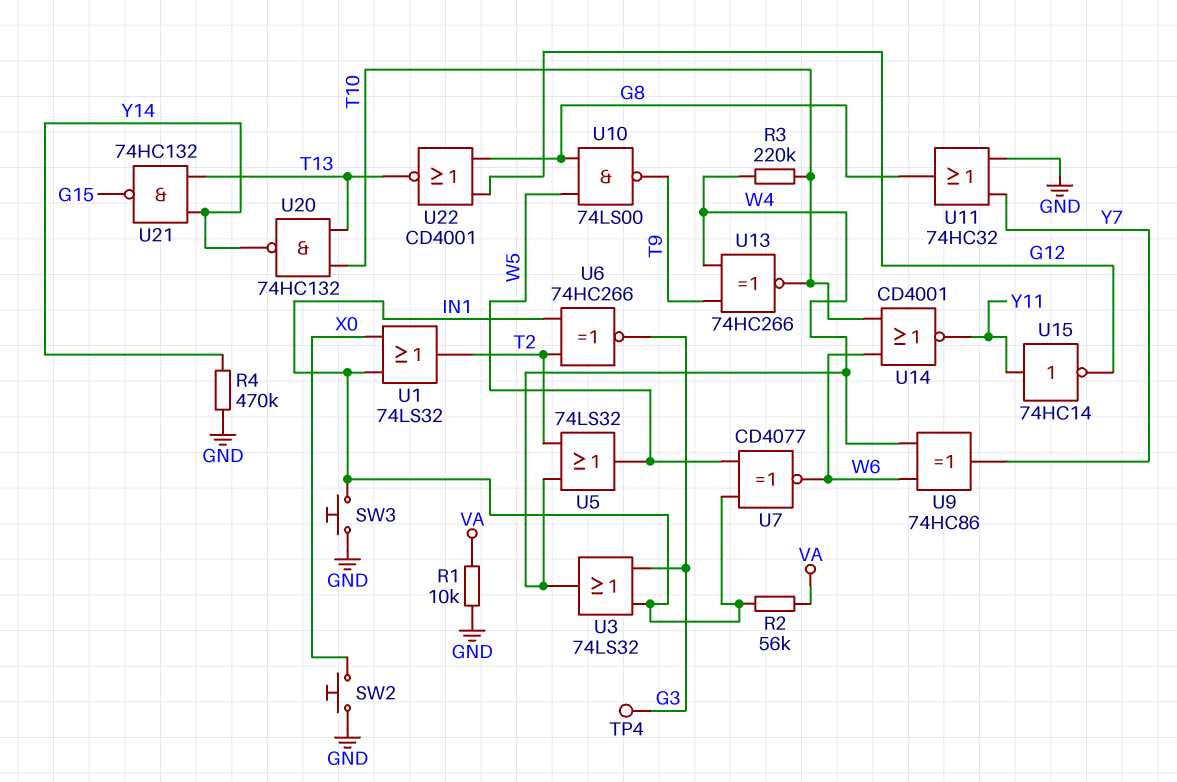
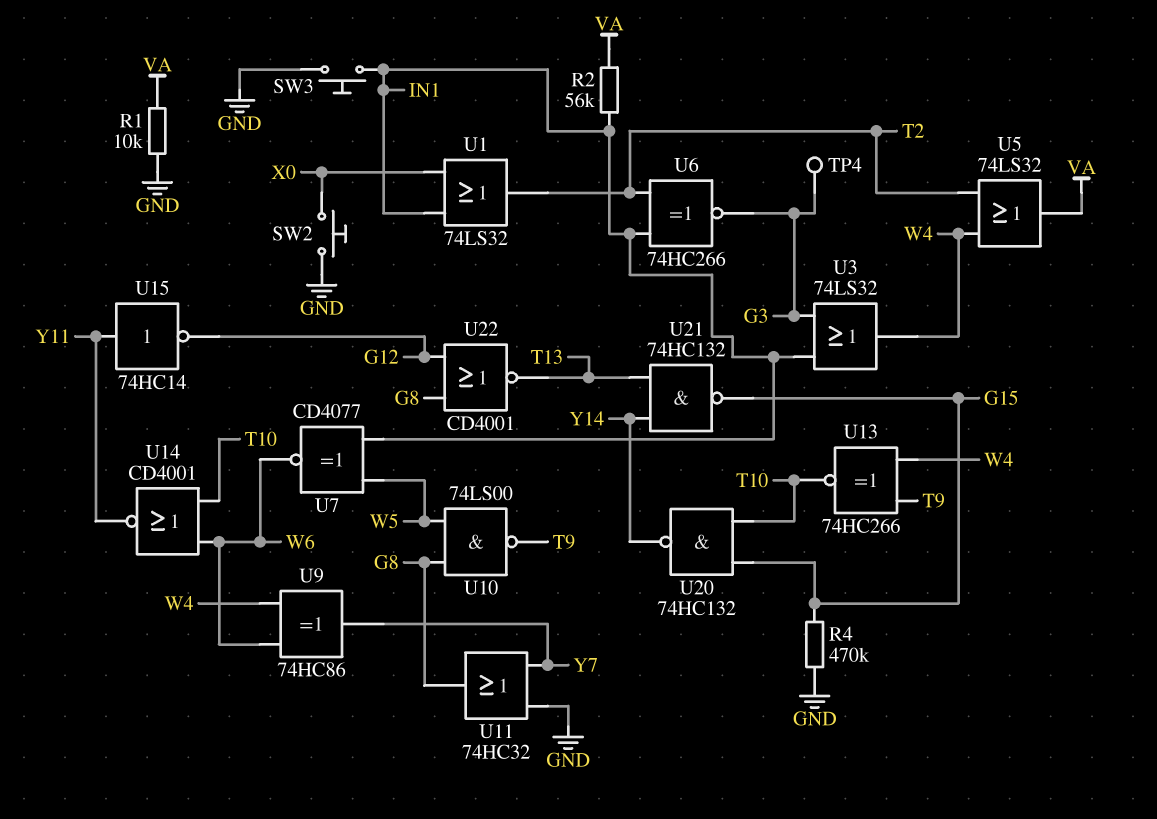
R3: 220k (T10, W4) -> none
R4: 470k (GND, Y14) -> 470k (G15, GND)
U5: OR 74LS32 (in T2, in W4, out W5) -> OR 74LS32 (in T2, in W4, out VA)
U20: NAND 74HC132 (in T10, in T13, out Y14) -> NAND 74HC132 (in G15, in T10, out Y14)

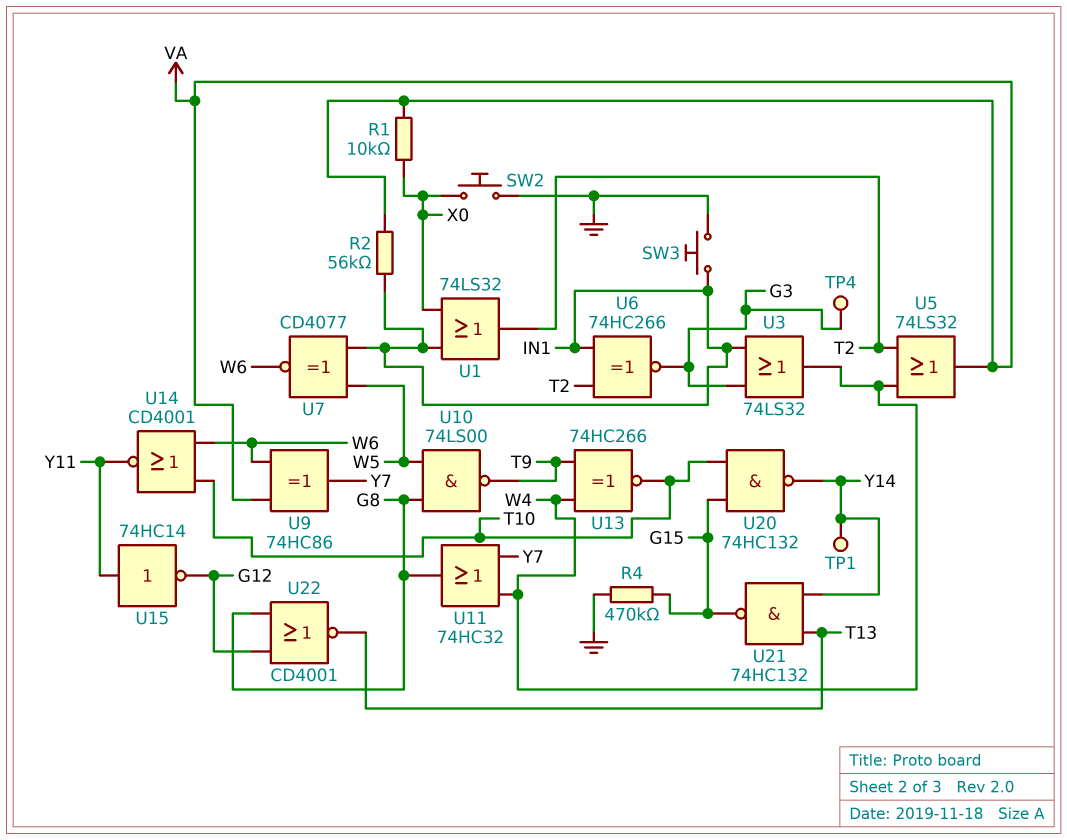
R1: 10k (GND, VA) -> 10k (VA, X0)
TP1: none -> test point (Y14)
U9: XOR 74HC86 (in W4, in W6, out Y7) -> XOR 74HC86 (in VA, in W6, out Y7)
U11: OR 74HC32 (in GND, in Y7, out G8) -> OR 74HC32 (in W4, in Y7, out G8)

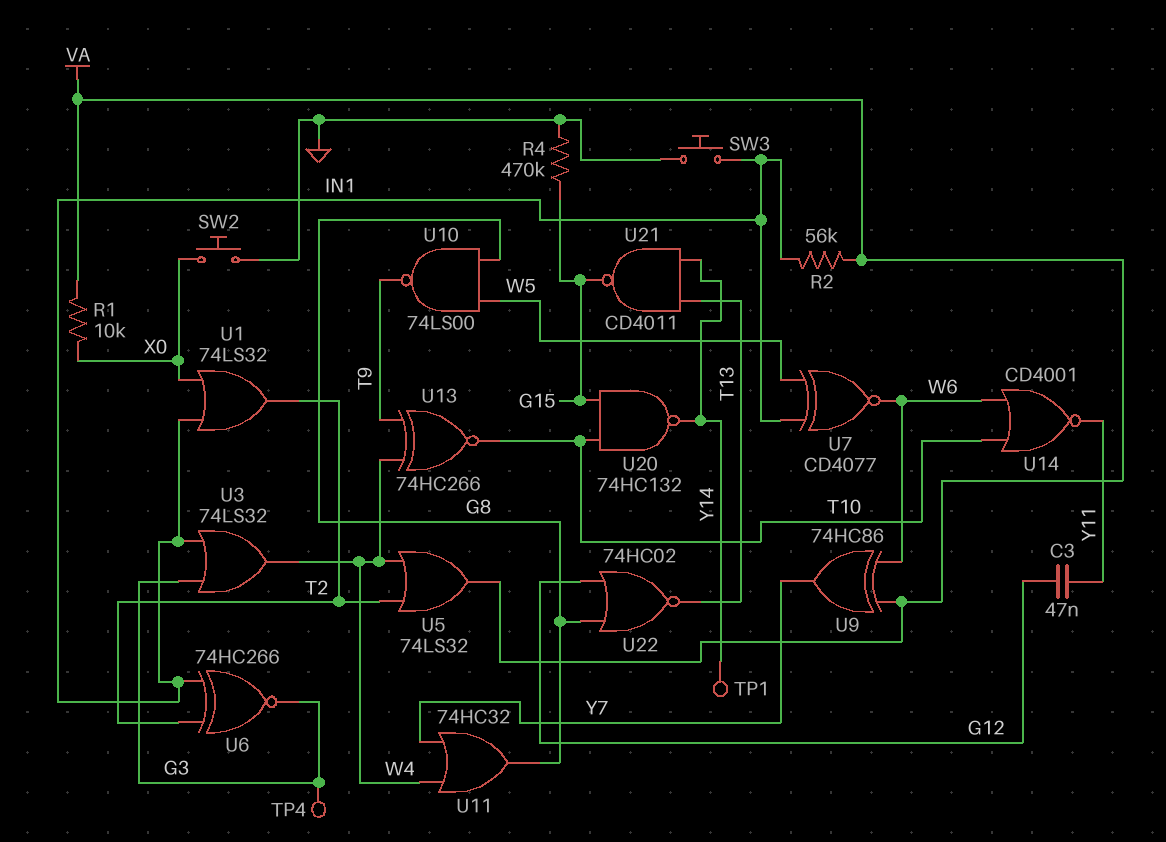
C3: none -> 47nF (G12, Y11)
U15: NOT 74HC14 (in Y11, out G12) -> none
U21: NAND 74HC132 (in T13, in Y14, out G15) -> NAND CD4011 (in T13, in Y14, out G15)
U22: NOR CD4001 (in G8, in G12, out T13) -> NOR 74HC02 (in G8, in G12, out T13)

